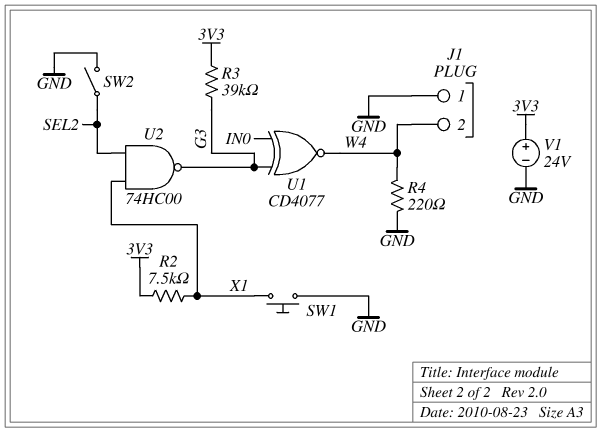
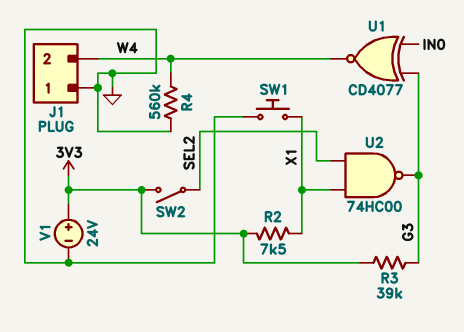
R4: 220 (GND, W4) -> 560k (GND, W4)
SW2: switch (GND, SEL2) -> switch (3V3, SEL2)

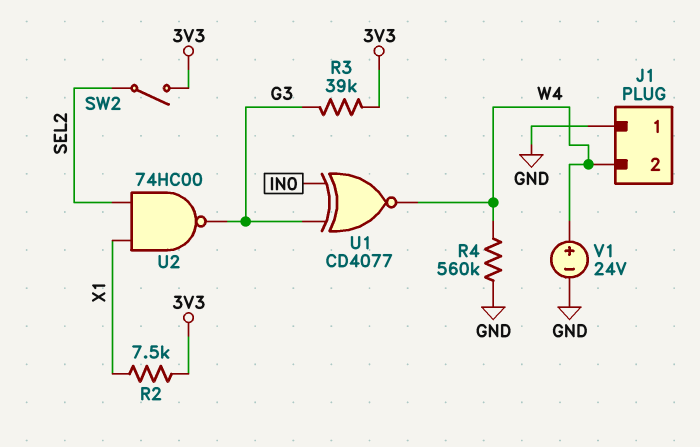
SW1: button (GND, X1) -> none
V1: 24V (plus 3V3, minus GND) -> 24V (plus W4, minus GND)

